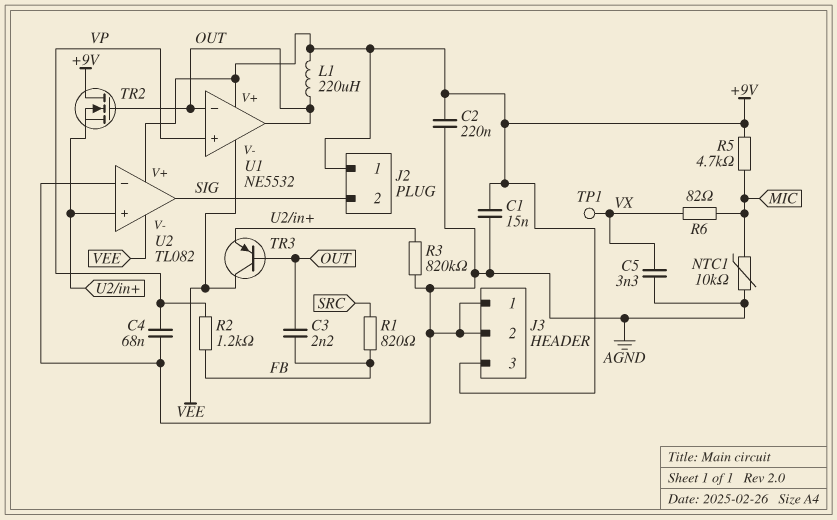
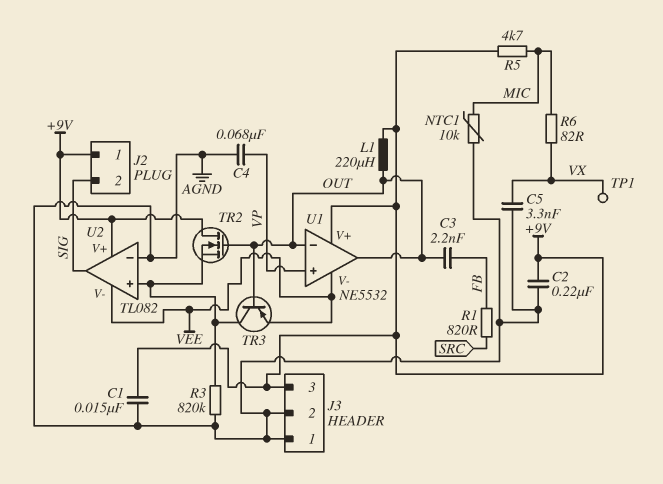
R2: 1.2k (FB, VP) -> none
TR3: PNP (B OUT, C VEE, E U2/in+) -> PNP (B OUT, C U2/in+, E VEE)

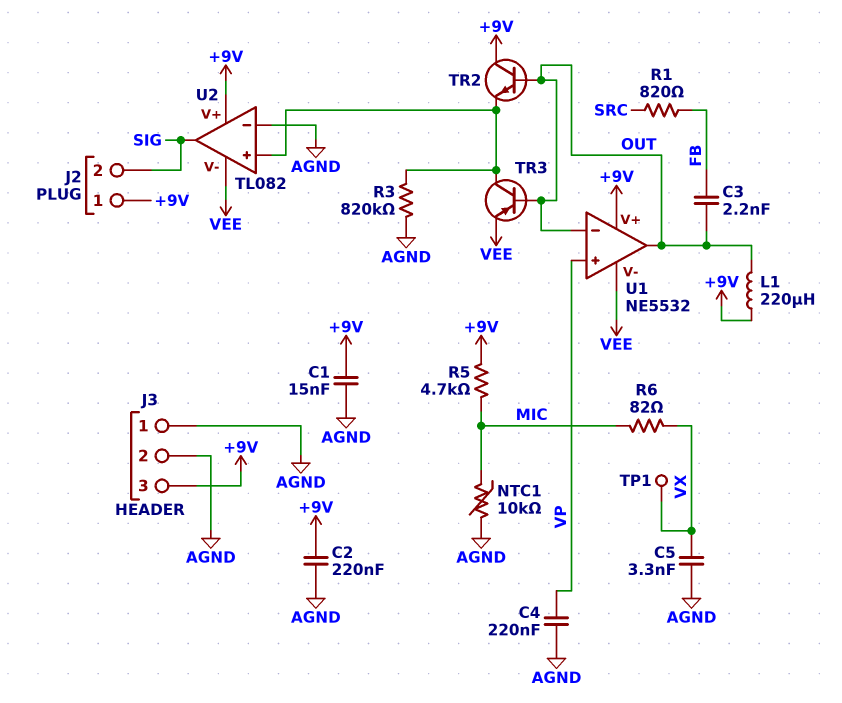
C4: 68nF (AGND, VP) -> 220nF (AGND, VP)
TR2: NMOS (G OUT, D +9V, S U2/in+) -> NPN (B OUT, C +9V, E U2/in+)

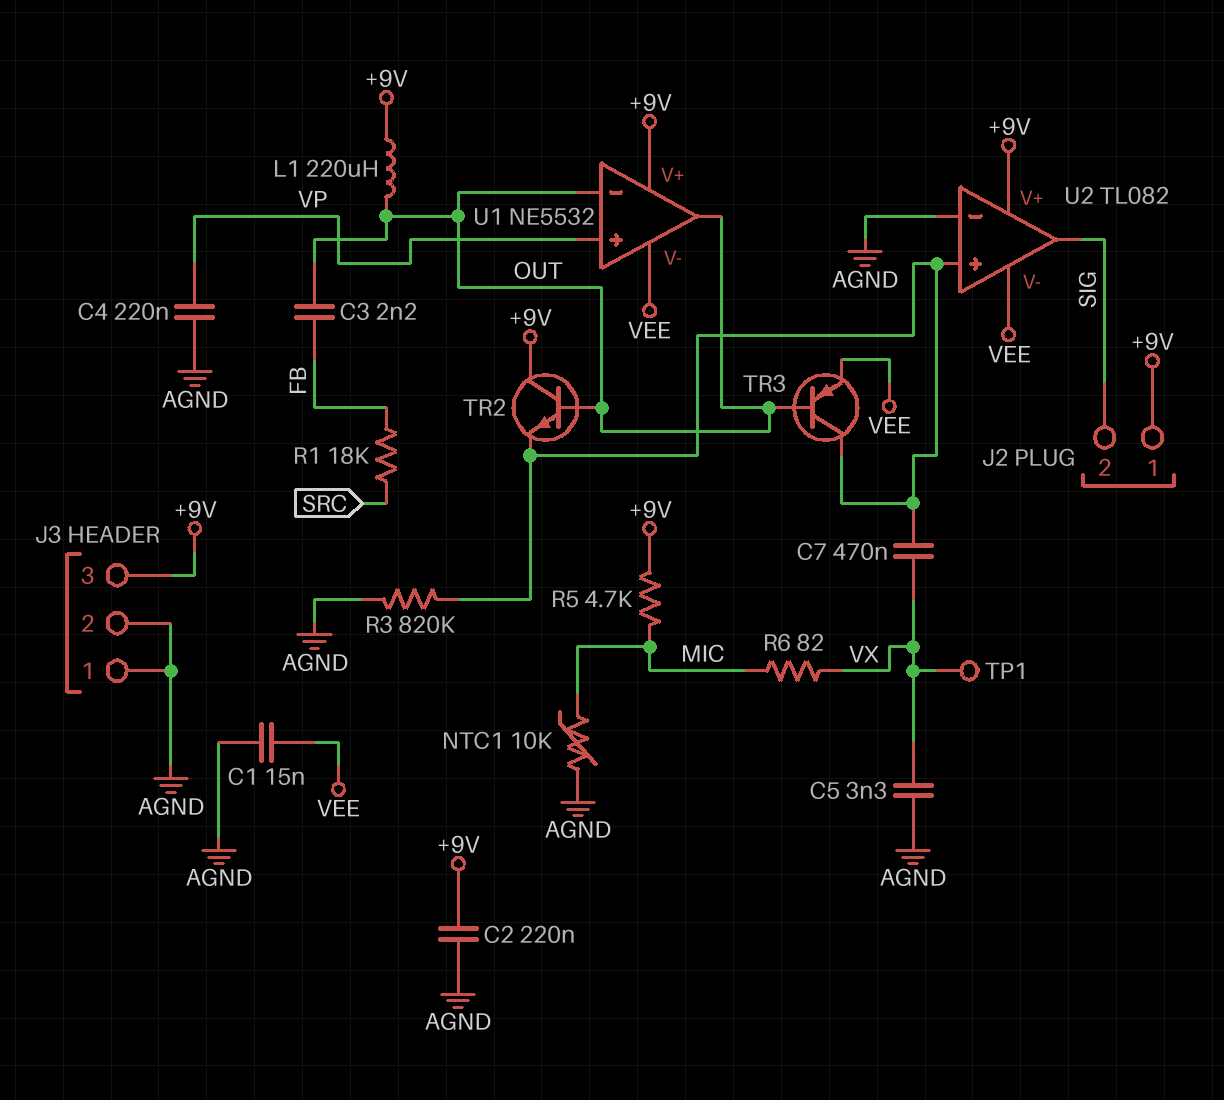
C1: 15nF (+9V, AGND) -> 15nF (AGND, VEE)
C7: none -> 470nF (U2/in+, VX)
R1: 820 (FB, SRC) -> 18k (FB, SRC)

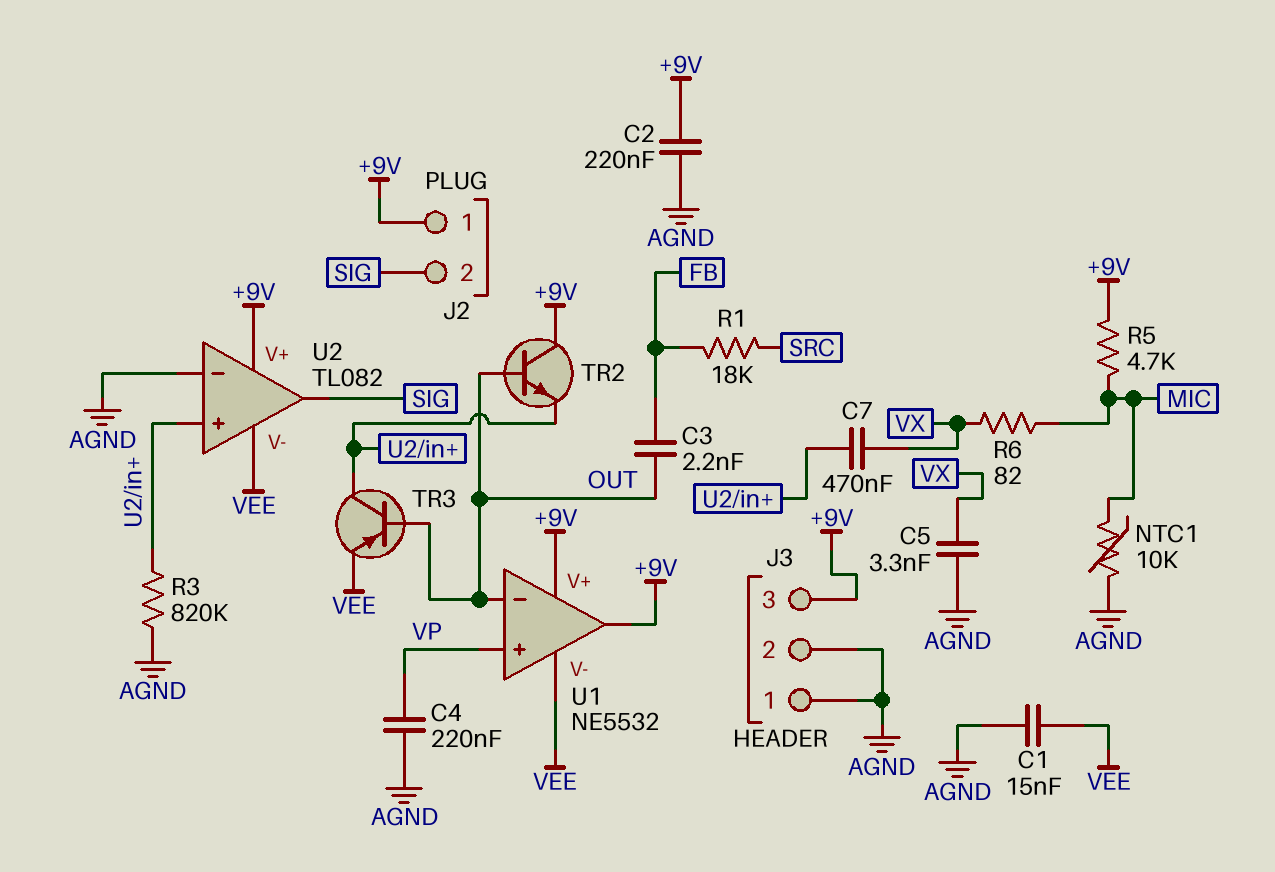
L1: 220uH (+9V, OUT) -> none
TP1: test point (VX) -> none
U1 pin out: OUT -> +9V

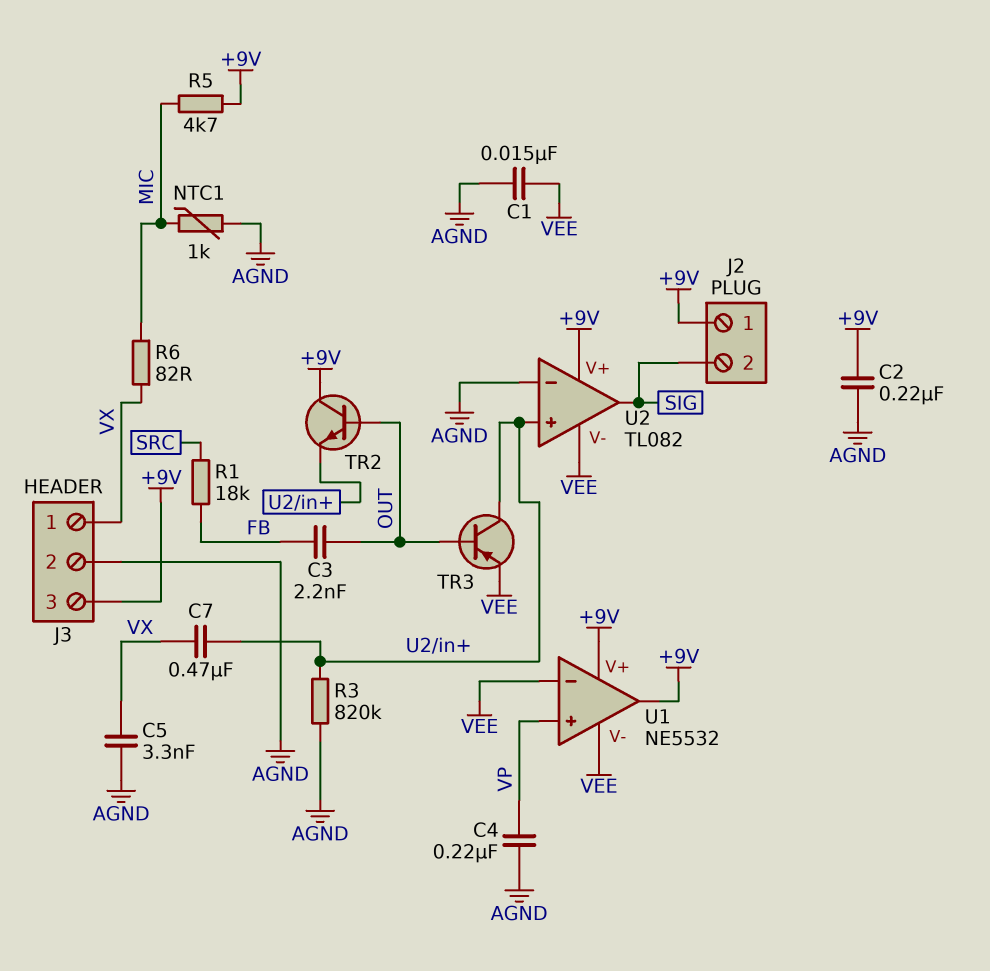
J3 pin 1: AGND -> VX
NTC1: 10k (AGND, MIC) -> 1k (AGND, MIC)
U1 pin in-: OUT -> VEE

